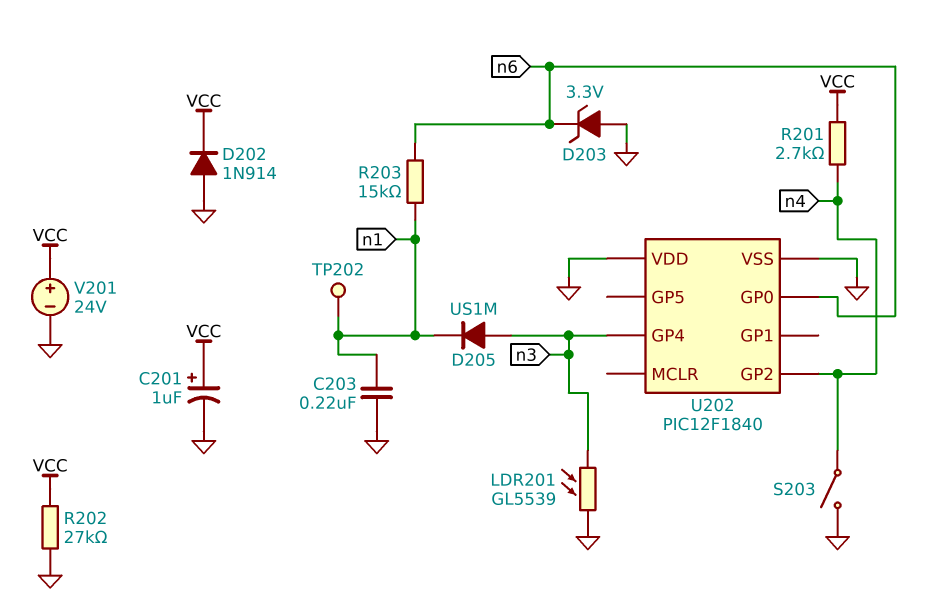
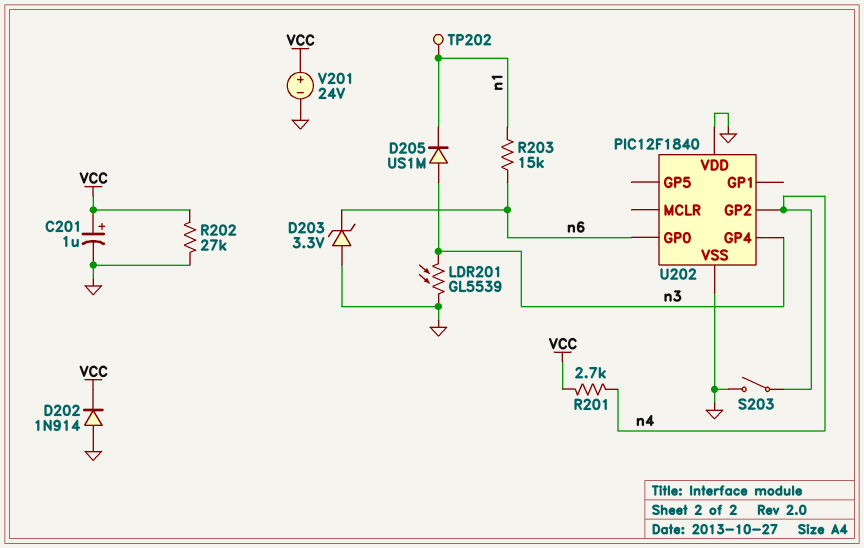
C203: 220nF (GND, n1) -> none

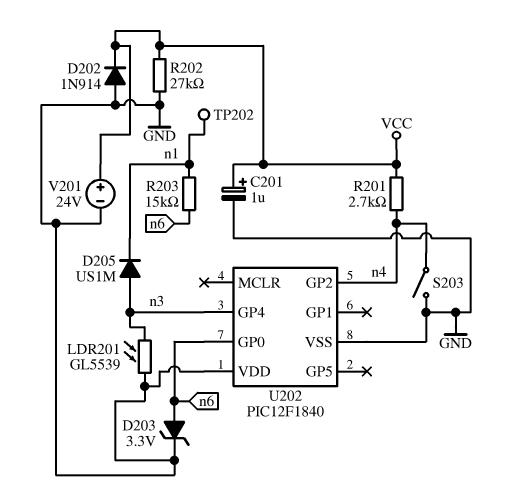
D203: zener 3.3V (A GND, K n6) -> zener 3.3V (A n6, K GND)

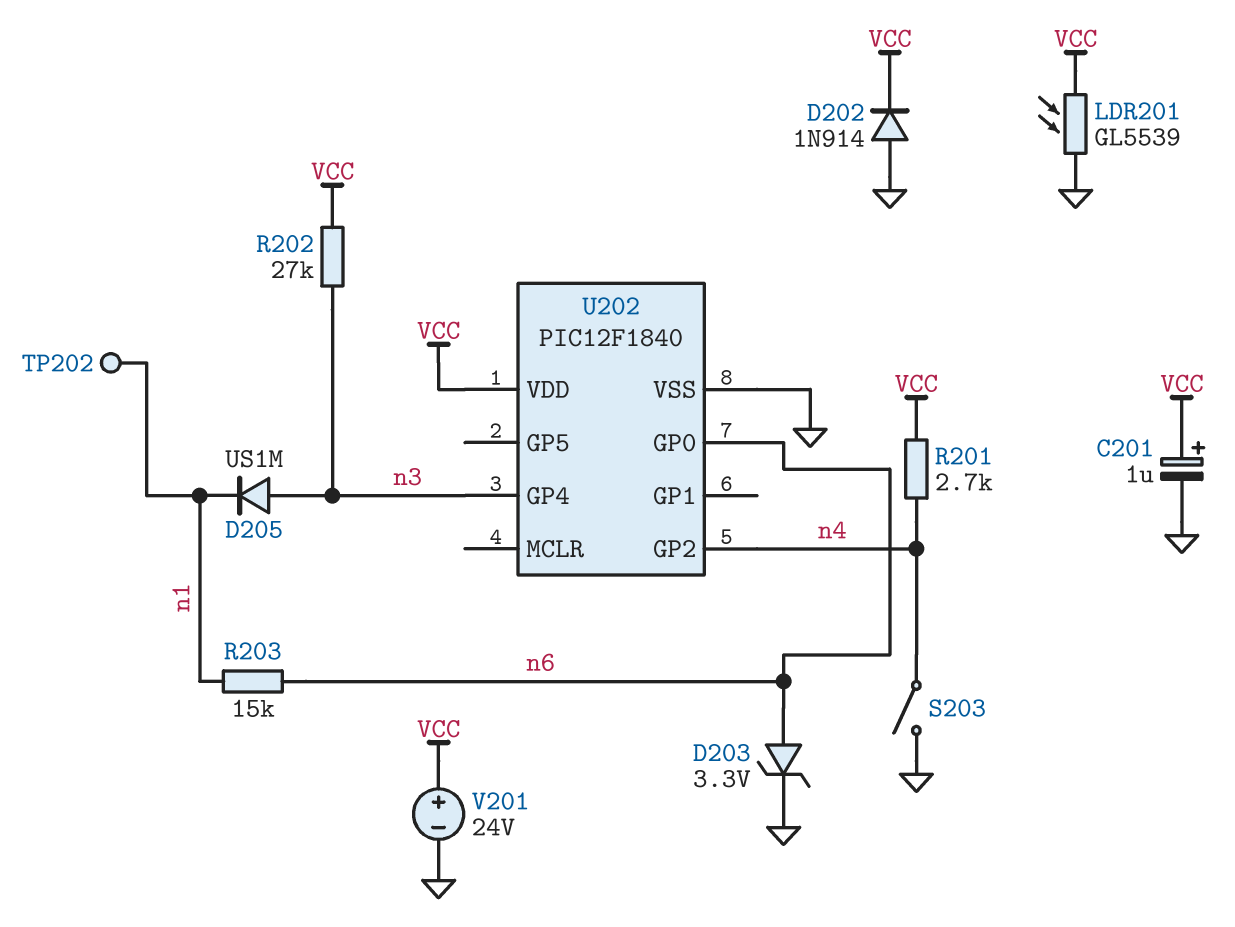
LDR201: GL5539 (GND, n3) -> GL5539 (GND, VCC)
R202: 27k (GND, VCC) -> 27k (VCC, n3)
U202 pin VDD: GND -> VCC

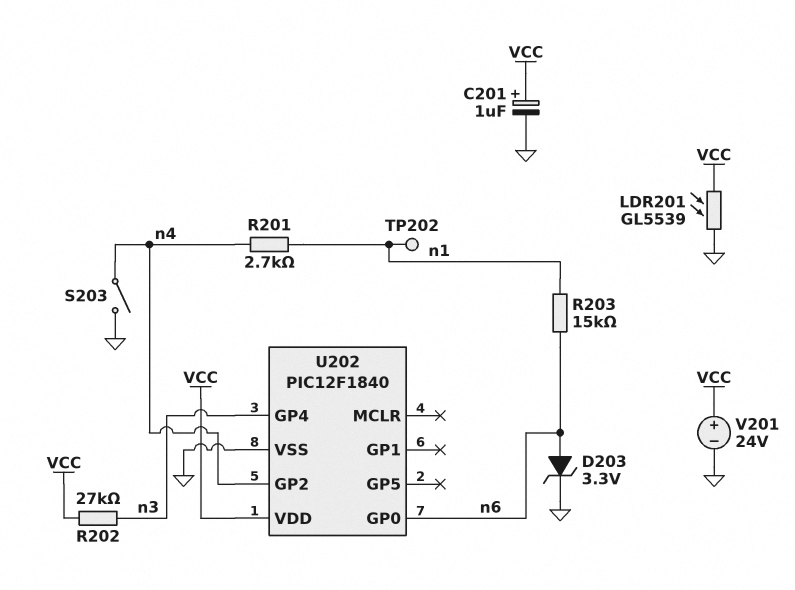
D202: diode 1N914 (A GND, K VCC) -> none
D205: diode US1M (A n3, K n1) -> none
R201: 2.7k (VCC, n4) -> 2.7k (n1, n4)

